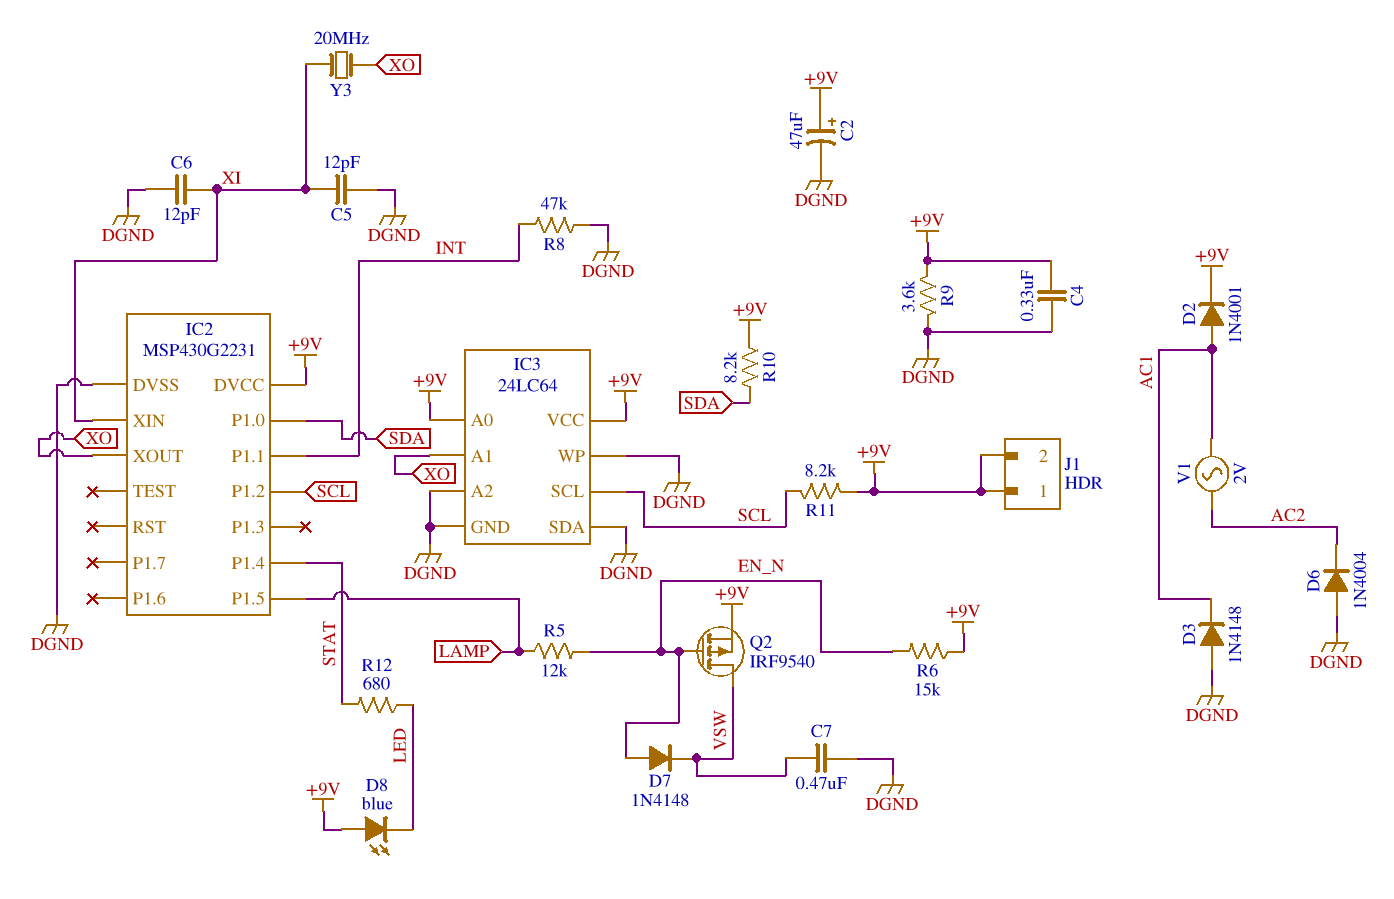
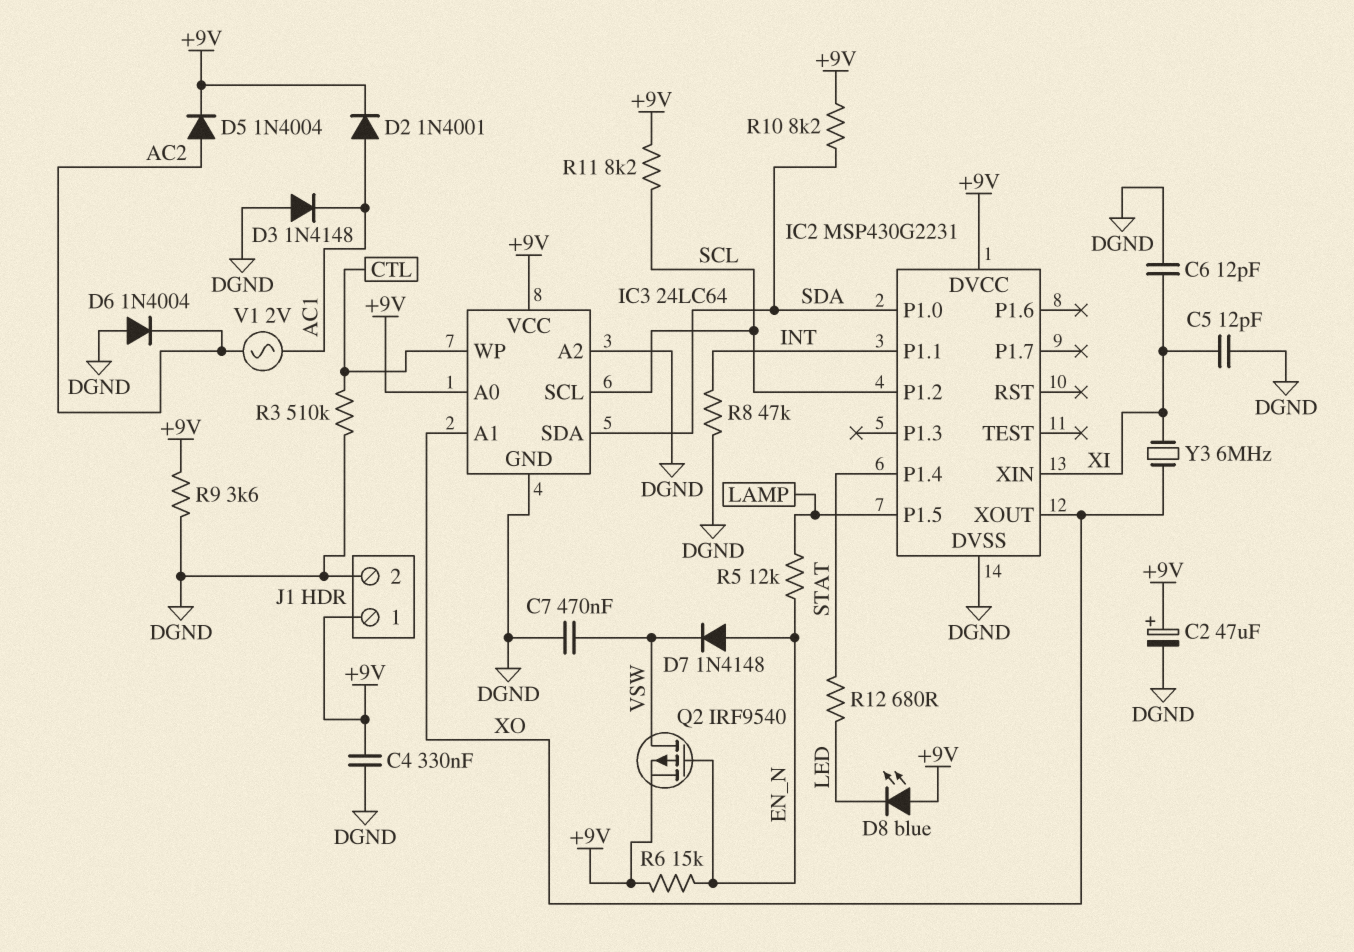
D5: none -> diode 1N4004 (A AC2, K +9V)
IC3 pin SDA: DGND -> SDA
IC3 pin WP: DGND -> CTL
J1 pin 2: +9V -> DGND
R3: none -> 510k (CTL, DGND)
Y3: 20MHz (XI, XO) -> 6MHz (XI, XO)

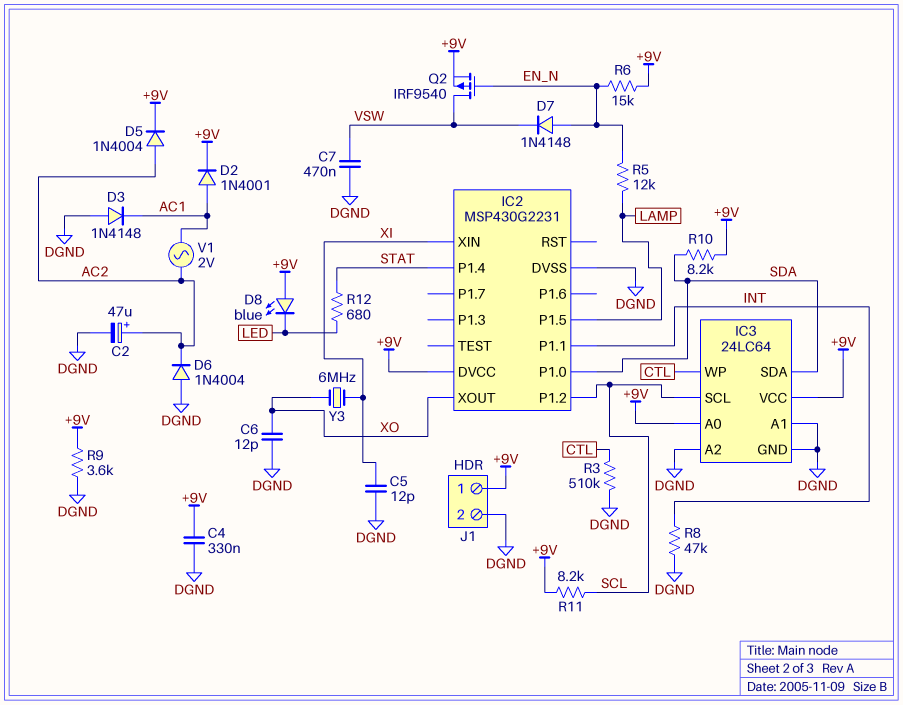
C2: 47uF (plus +9V, minus DGND) -> 47uF (plus AC2, minus DGND)
C6: 12pF (DGND, XI) -> 12pF (DGND, XO)
IC3 pin A1: XO -> DGND

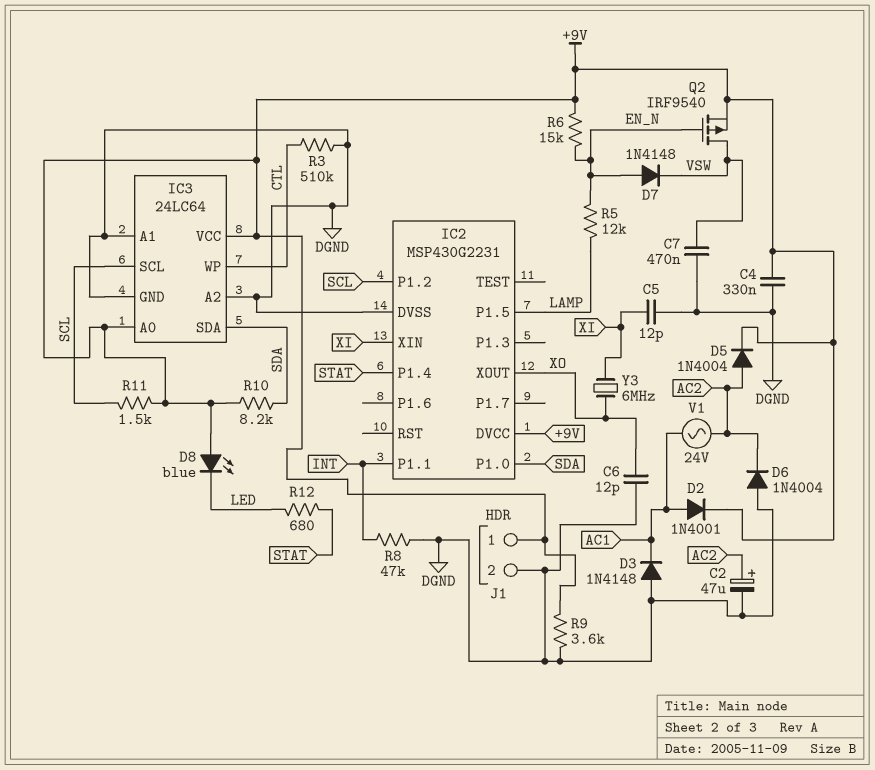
R11: 8.2k (+9V, SCL) -> 1.5k (+9V, SCL)
V1: AC 2V (AC1, AC2) -> AC 24V (AC1, AC2)

